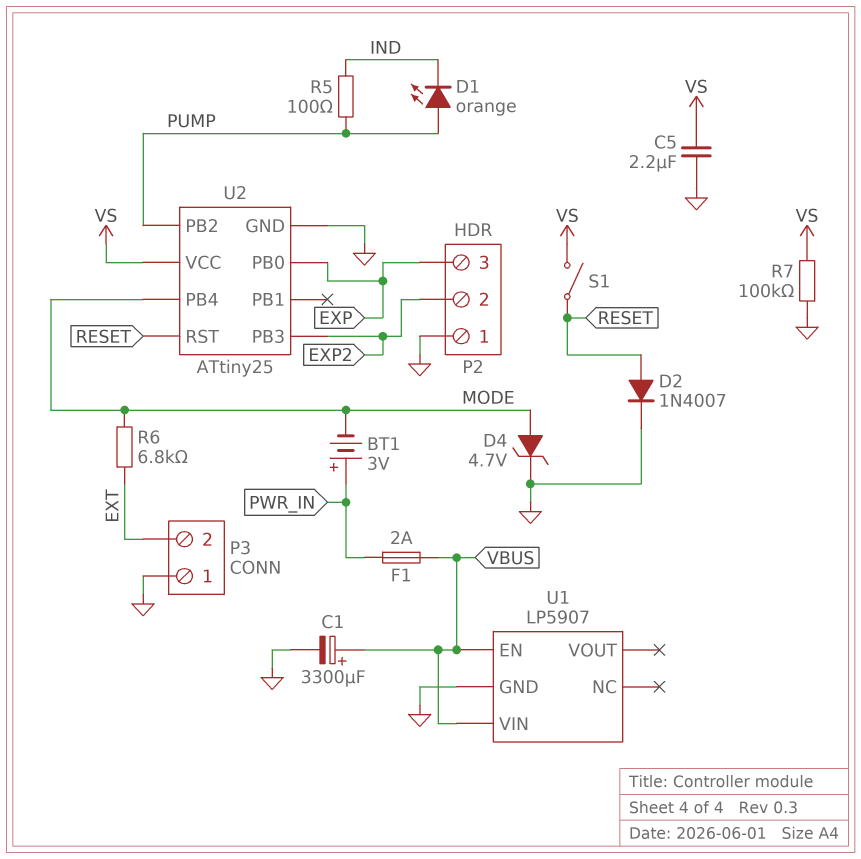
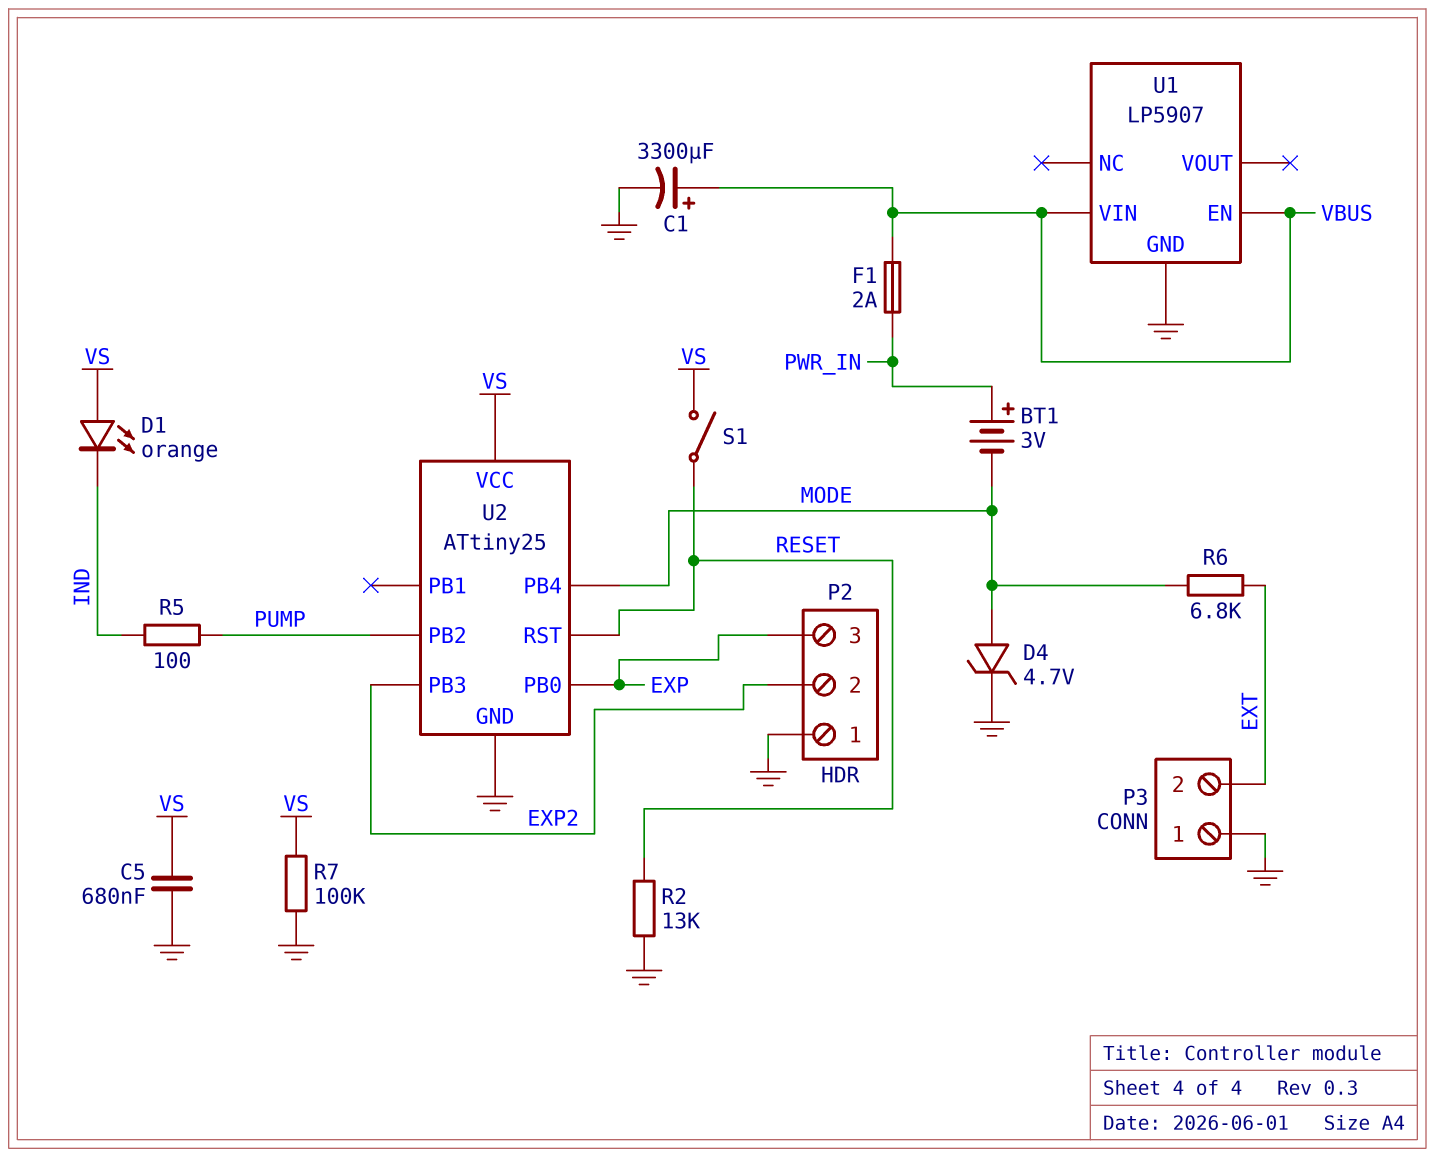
C5: 2.2uF (GND, VS) -> 680nF (GND, VS)
D1: LED orange (A PUMP, K IND) -> LED orange (A VS, K IND)
D2: diode 1N4007 (A RESET, K GND) -> none
R2: none -> 13k (GND, RESET)

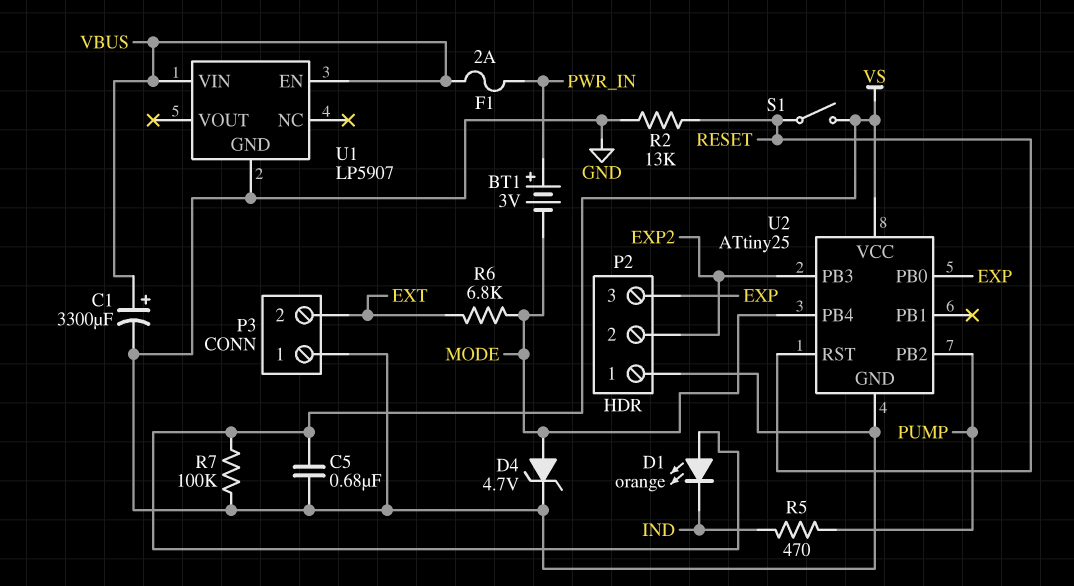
R5: 100 (IND, PUMP) -> 470 (IND, PUMP)

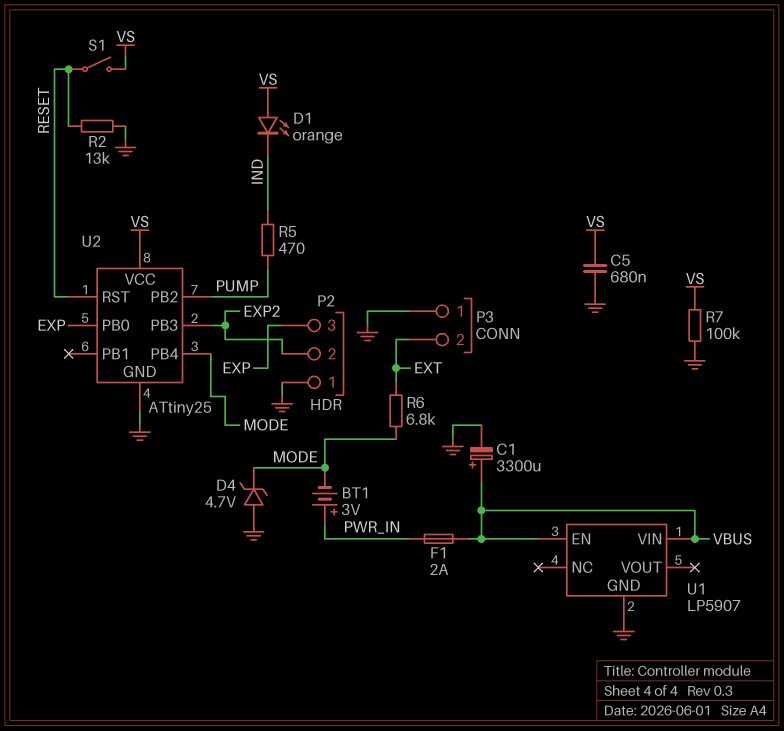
D4: zener 4.7V (A MODE, K GND) -> zener 4.7V (A GND, K MODE)

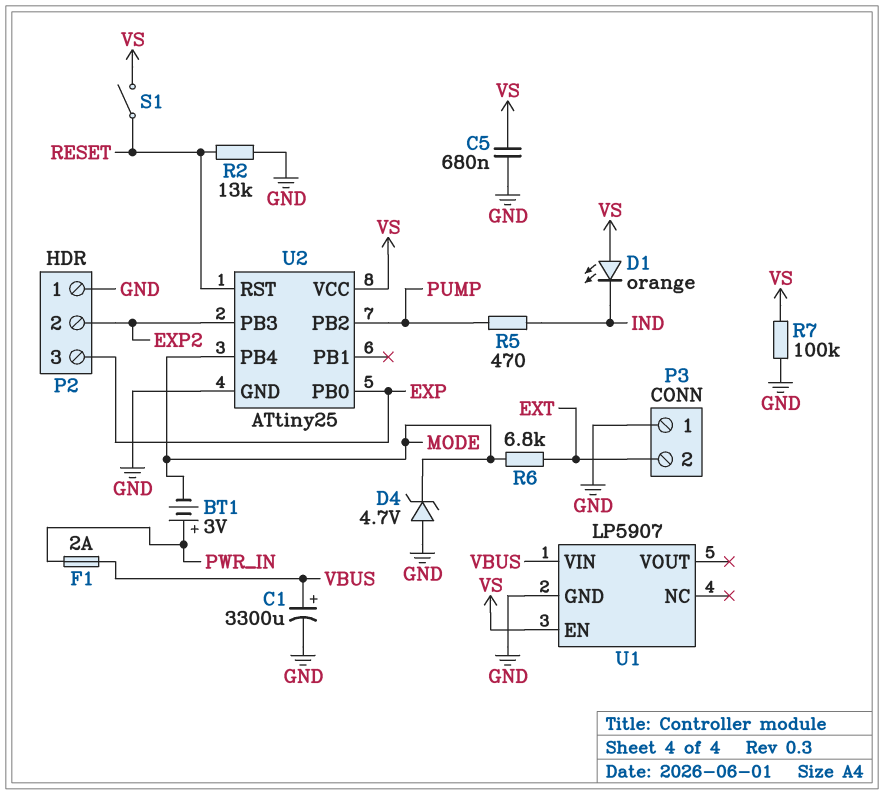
U1 pin EN: VBUS -> VS

